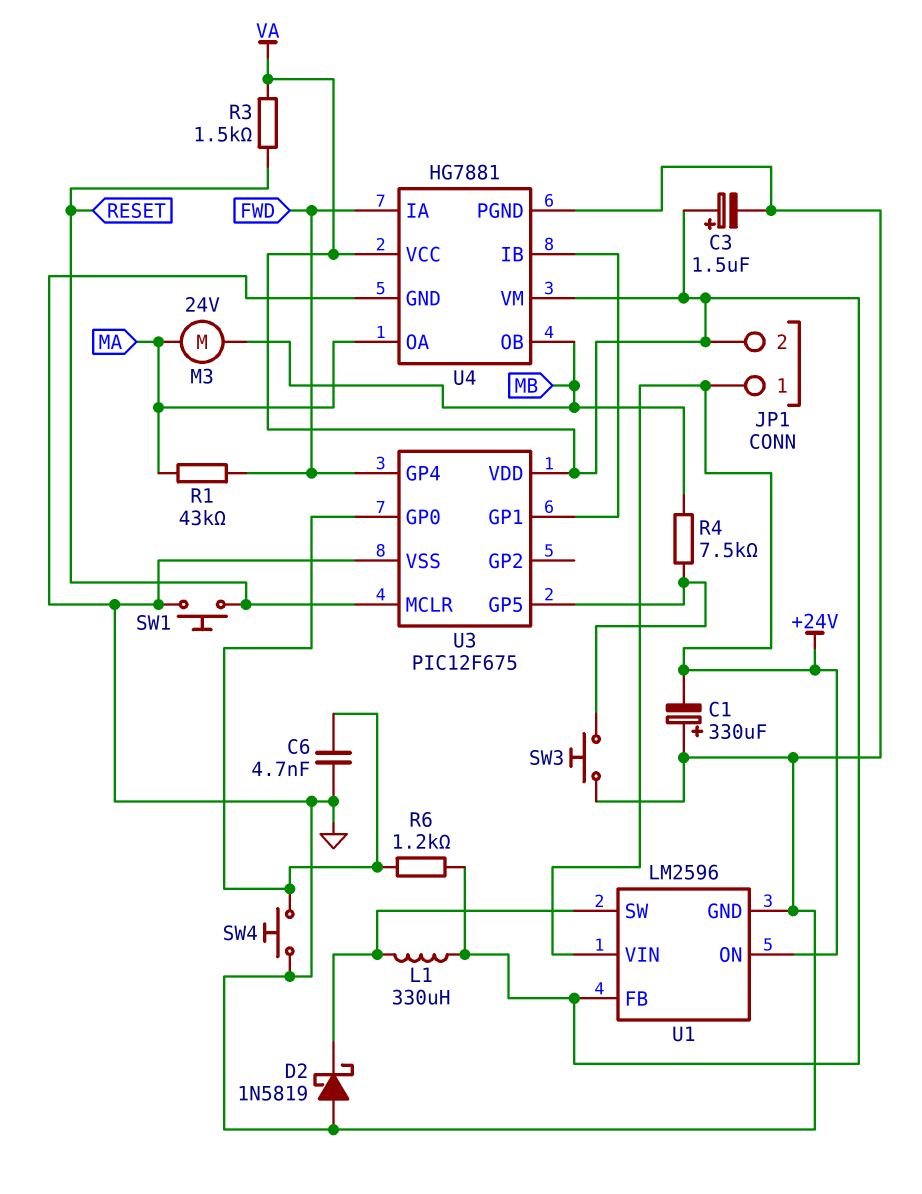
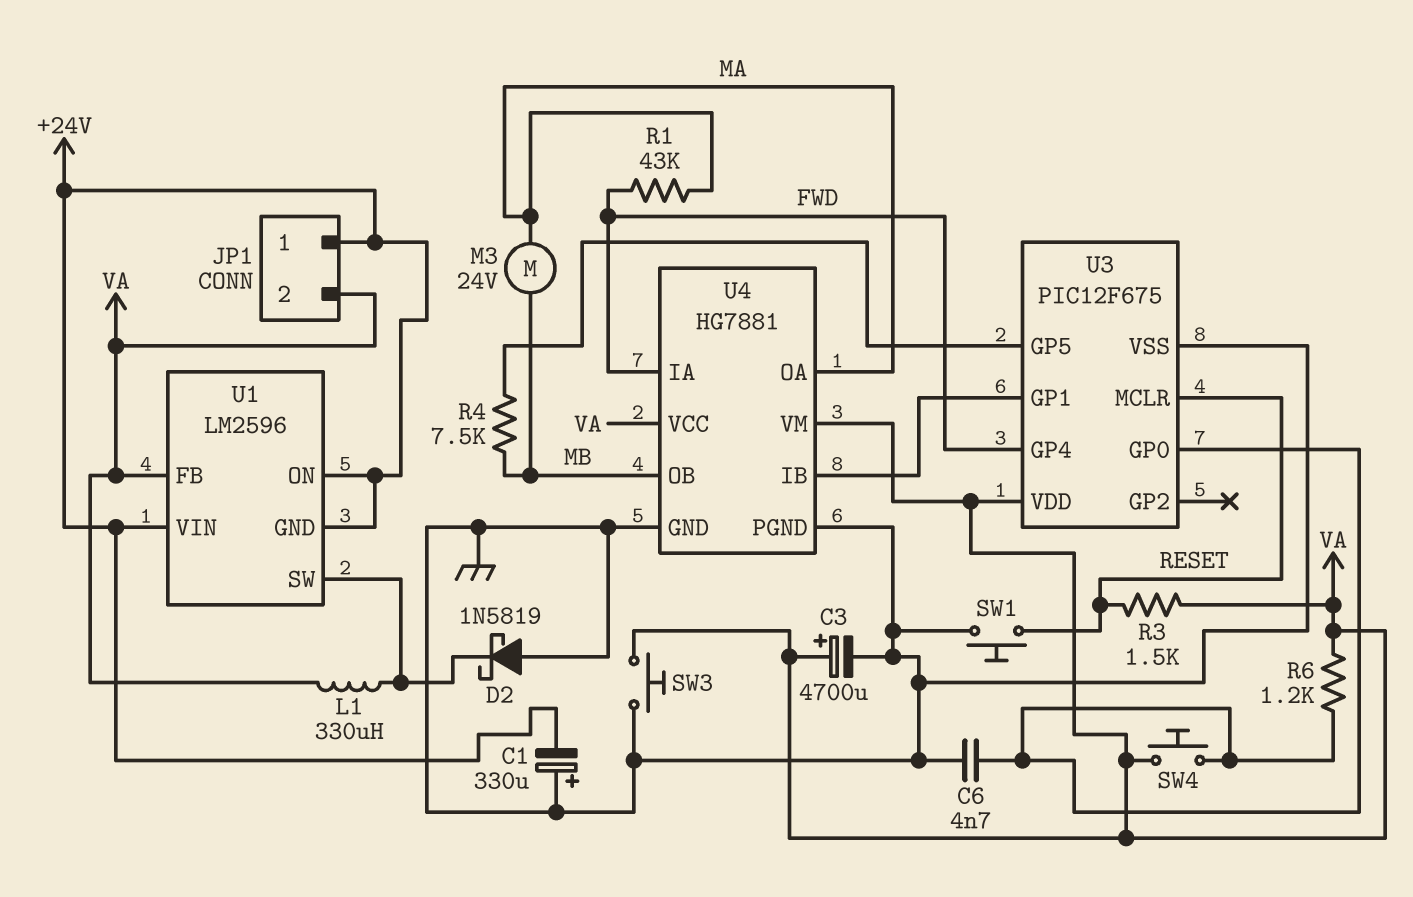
C3: 1.5uF (plus VA, minus GND) -> 4700uF (plus VA, minus GND)
SW3: button (GND, U3/GP5) -> button (GND, VA)
SW4: button (GND, U3/GP0) -> button (U3/GP0, VA)
U1 pin GND: GND -> +24V

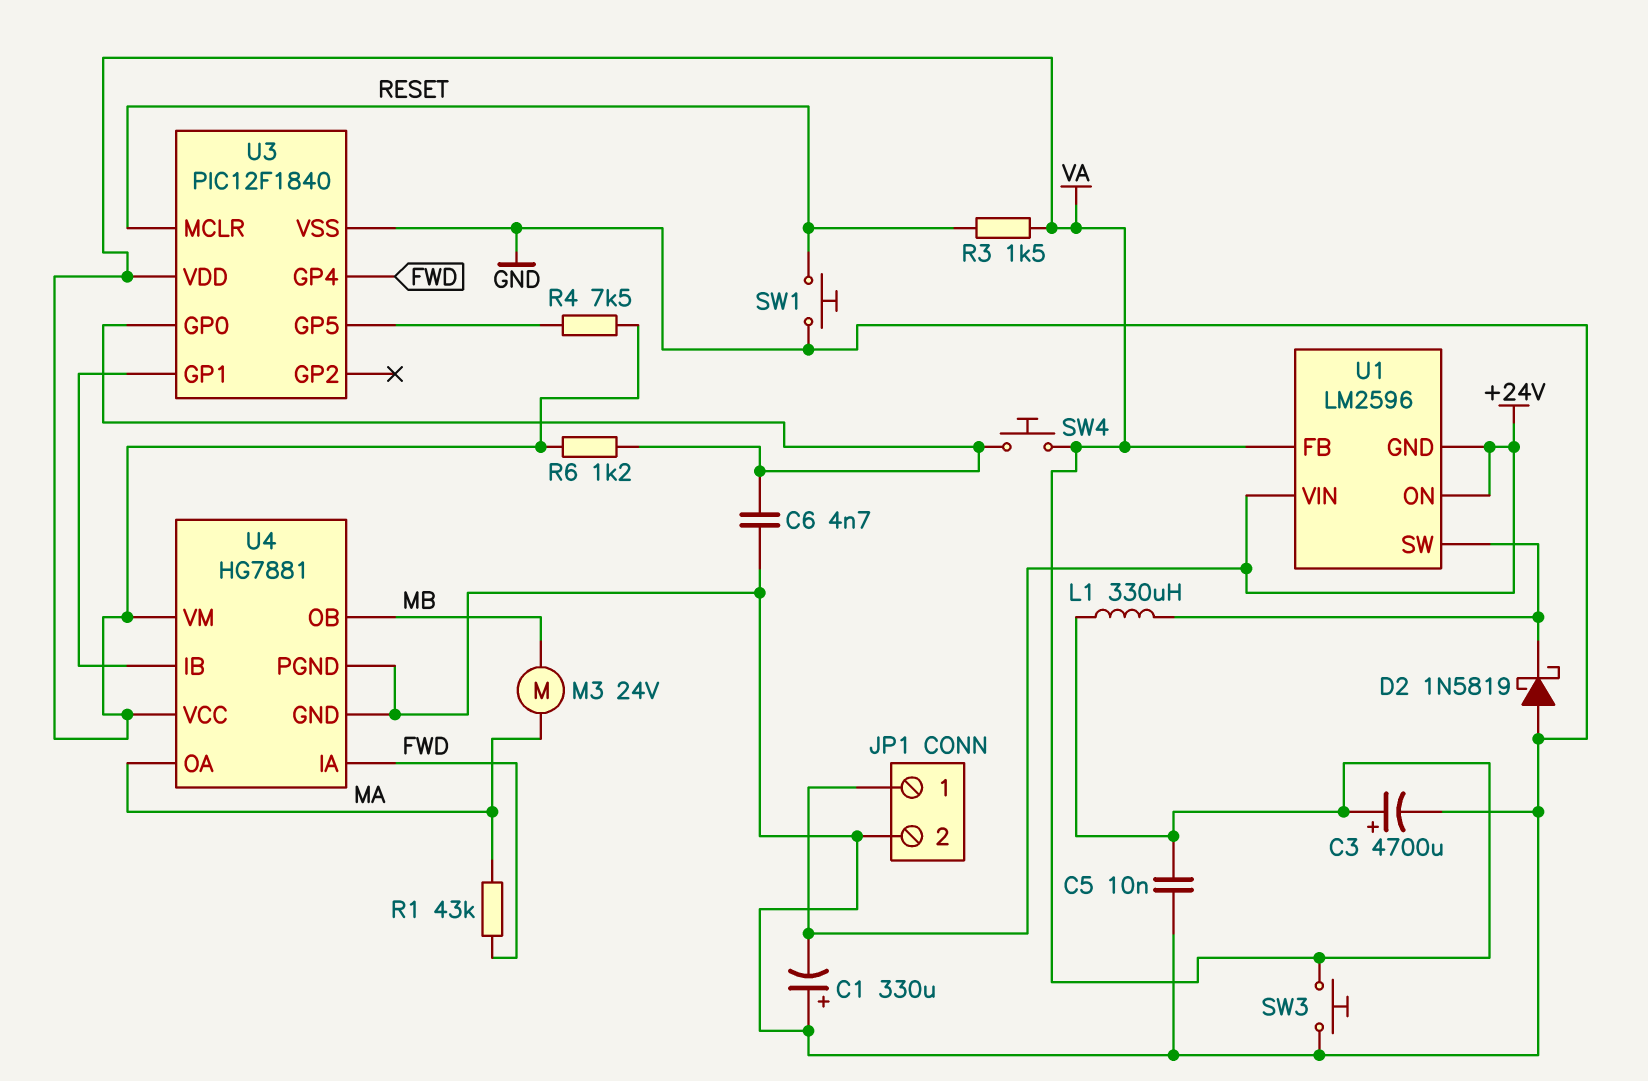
C5: none -> 10nF (GND, VA)
JP1 pin 2: VA -> GND
R4: 7.5k (MB, U3/GP5) -> 7.5k (U3/GP5, VA)
U3: PIC12F675 -> PIC12F1840

